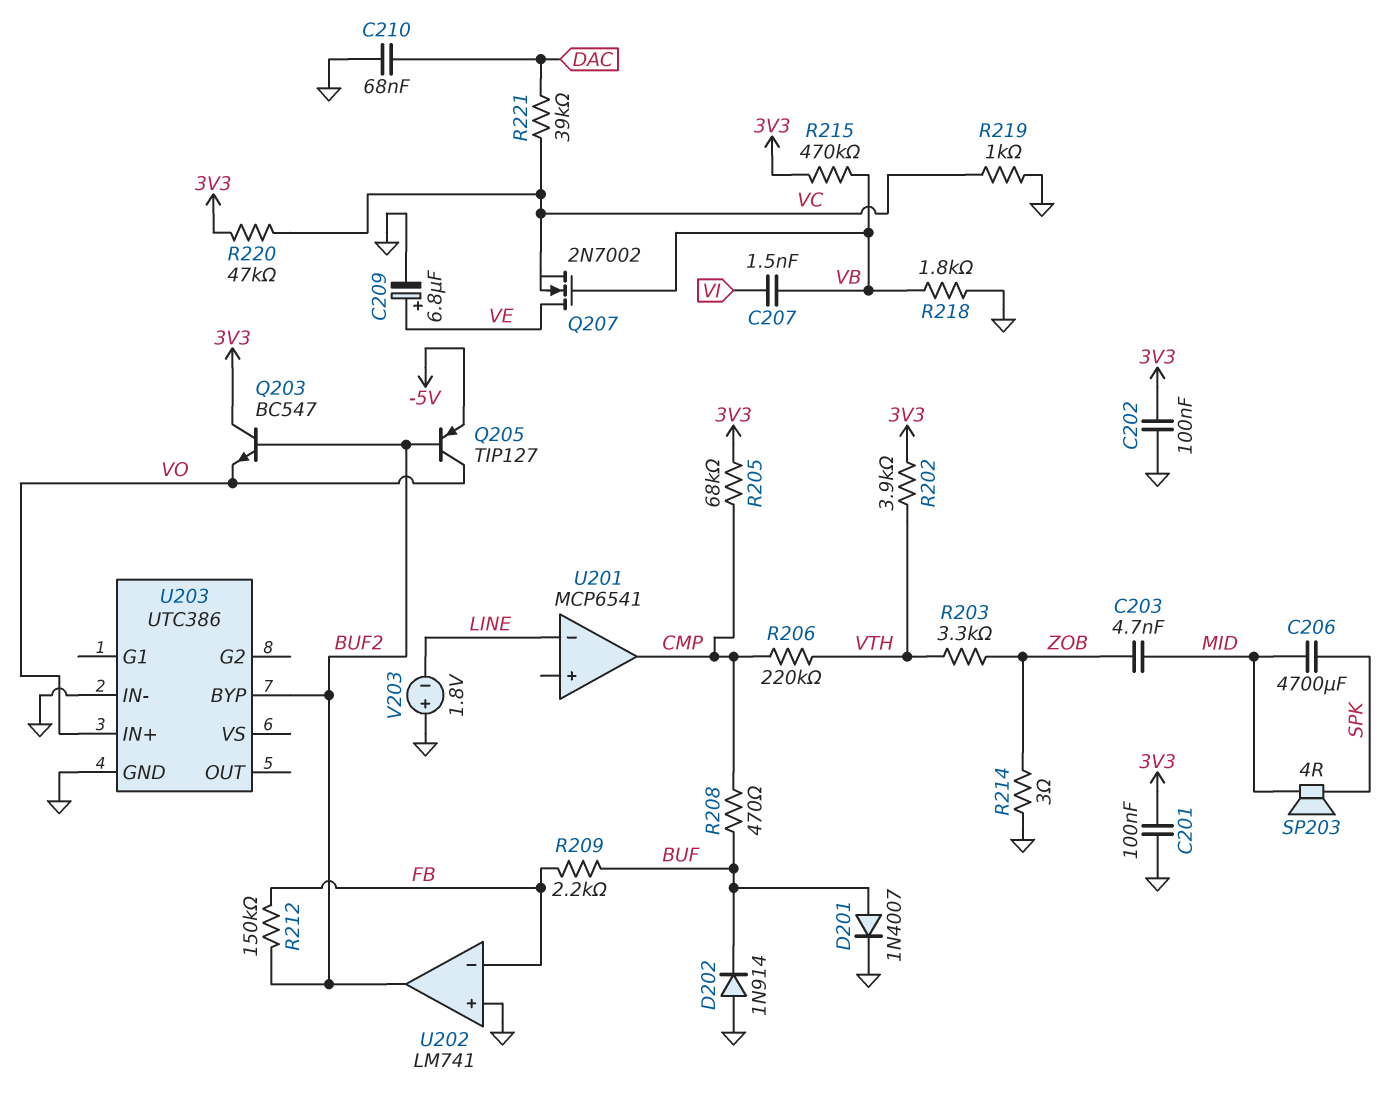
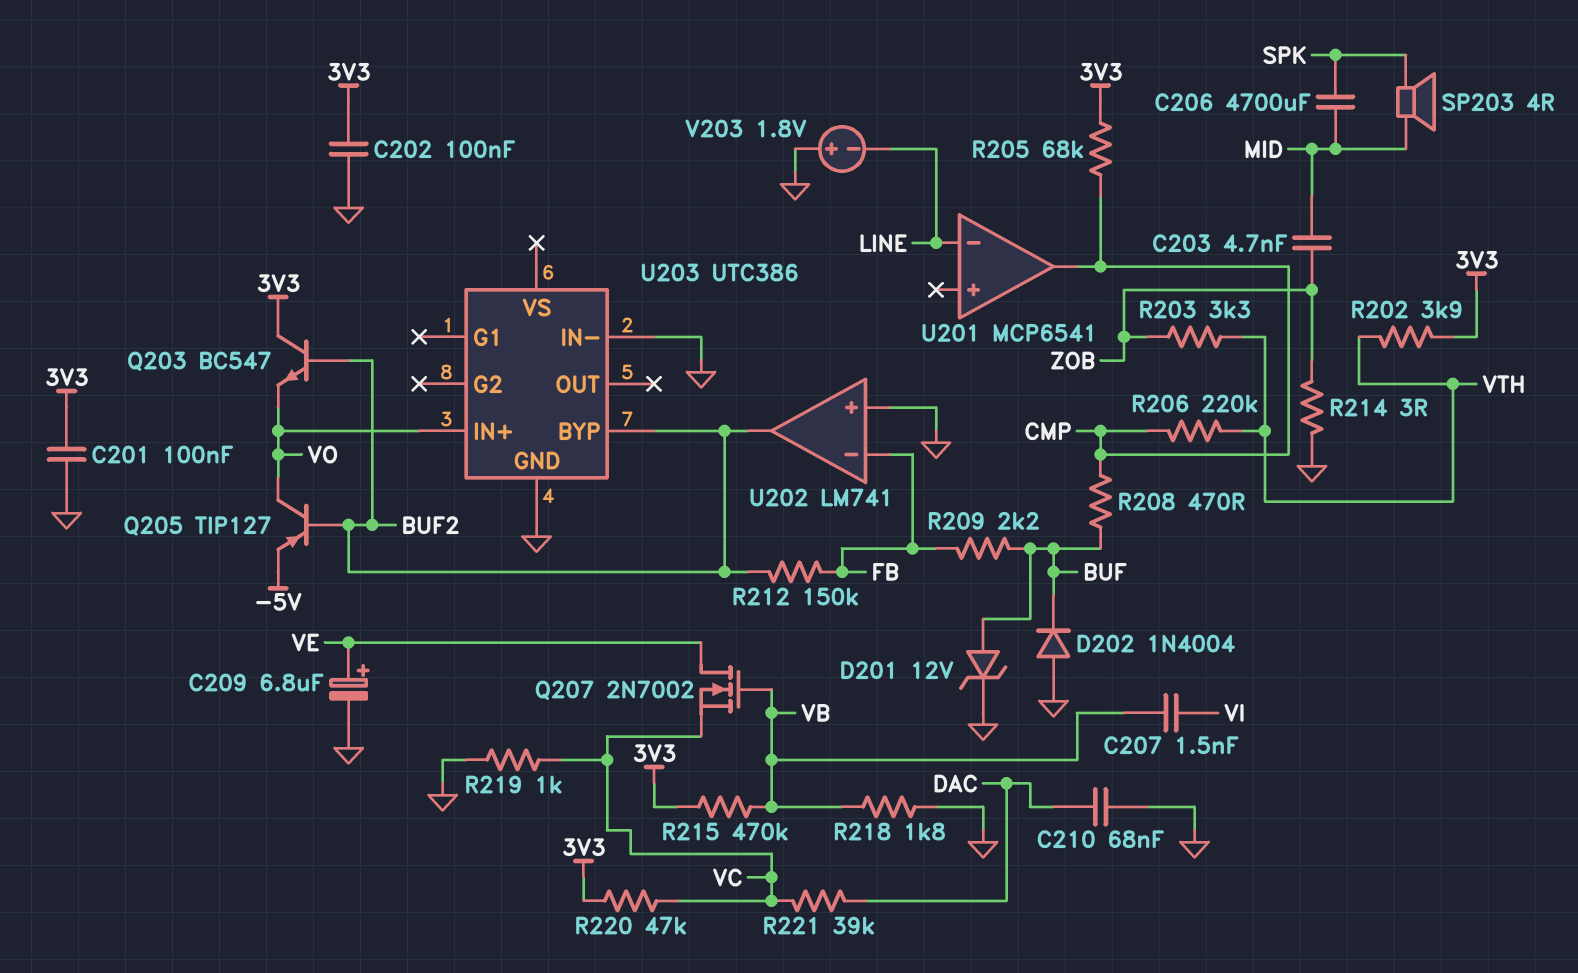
D201: diode 1N4007 (A BUF, K GND) -> zener 12V (A BUF, K GND)
D202: diode 1N914 (A GND, K BUF) -> diode 1N4004 (A GND, K BUF)

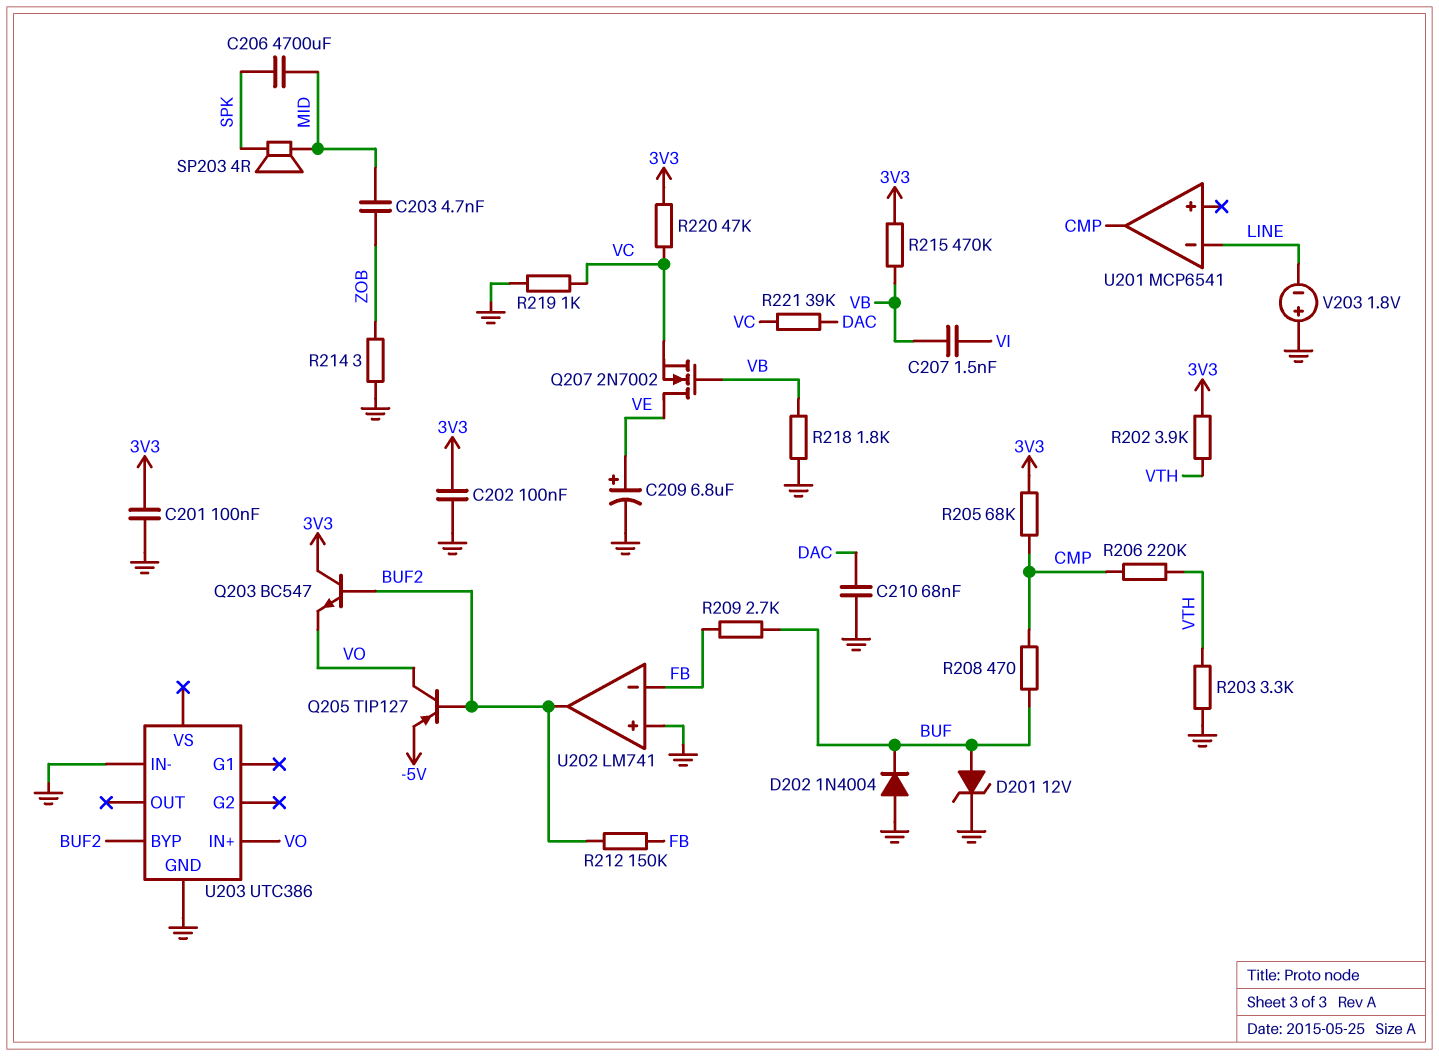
R203: 3.3k (VTH, ZOB) -> 3.3k (GND, VTH)
R209: 2.2k (BUF, FB) -> 2.7k (BUF, FB)

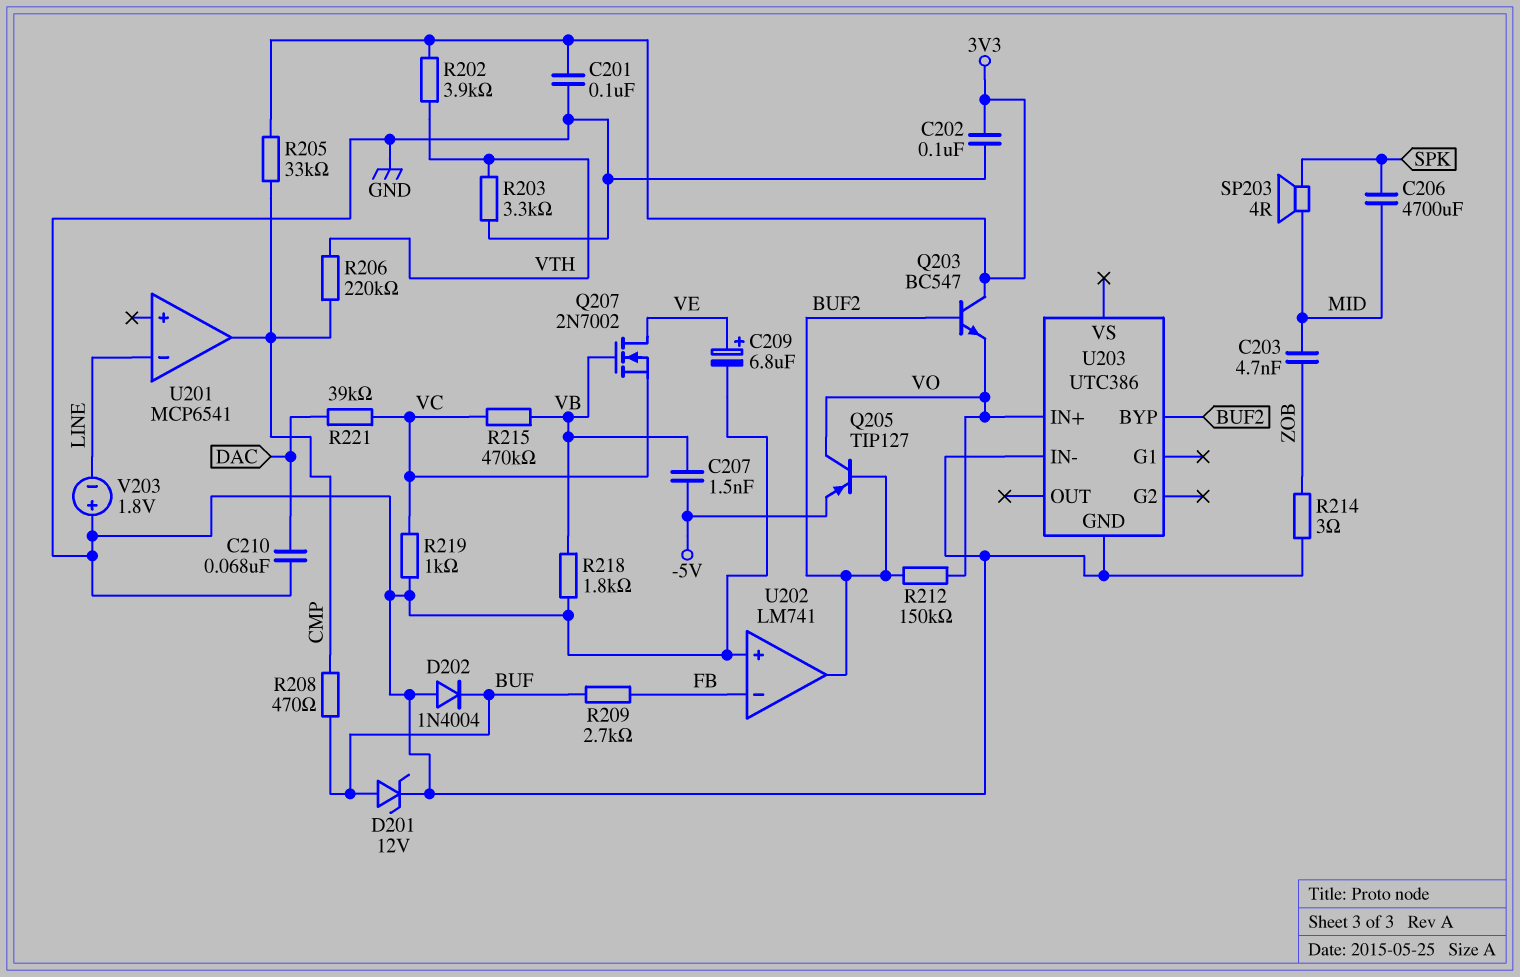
C207: 1.5nF (VB, VI) -> 1.5nF (-5V, VB)
R205: 68k (3V3, CMP) -> 33k (3V3, CMP)
R212: 150k (BUF2, FB) -> 150k (BUF2, VO)
R215: 470k (3V3, VB) -> 470k (VB, VC)
R220: 47k (3V3, VC) -> none

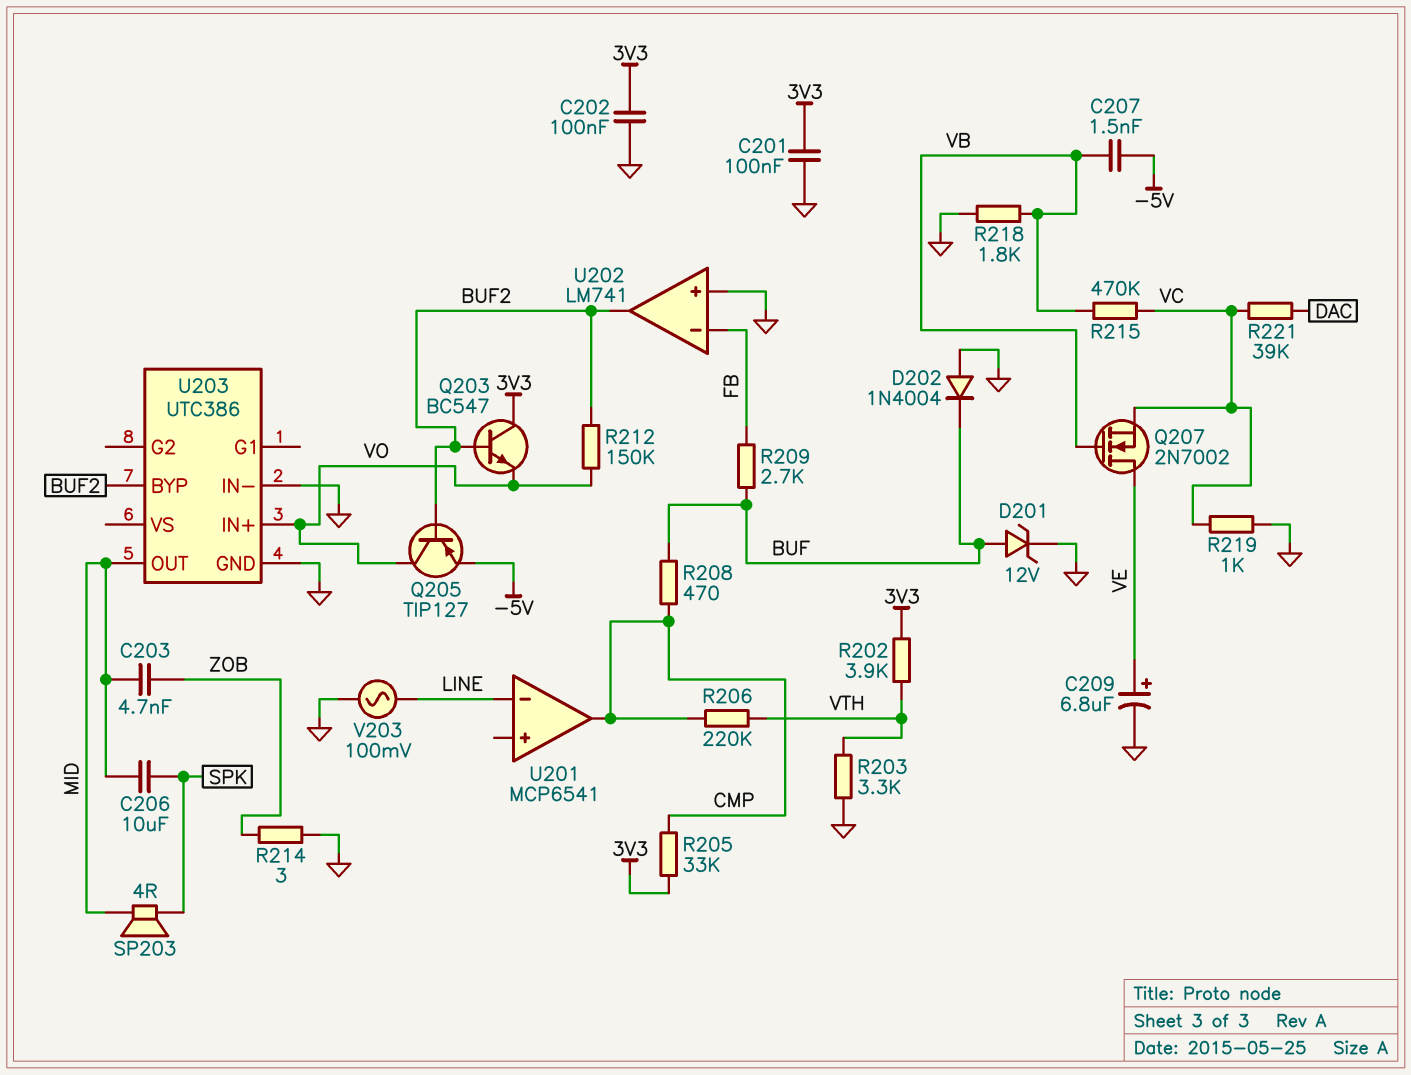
C206: 4700uF (MID, SPK) -> 10uF (MID, SPK)
C210: 68nF (DAC, GND) -> none
U203 pin OUT: none -> MID
V203: 1.8V (plus GND, minus LINE) -> AC 100mV (GND, LINE)

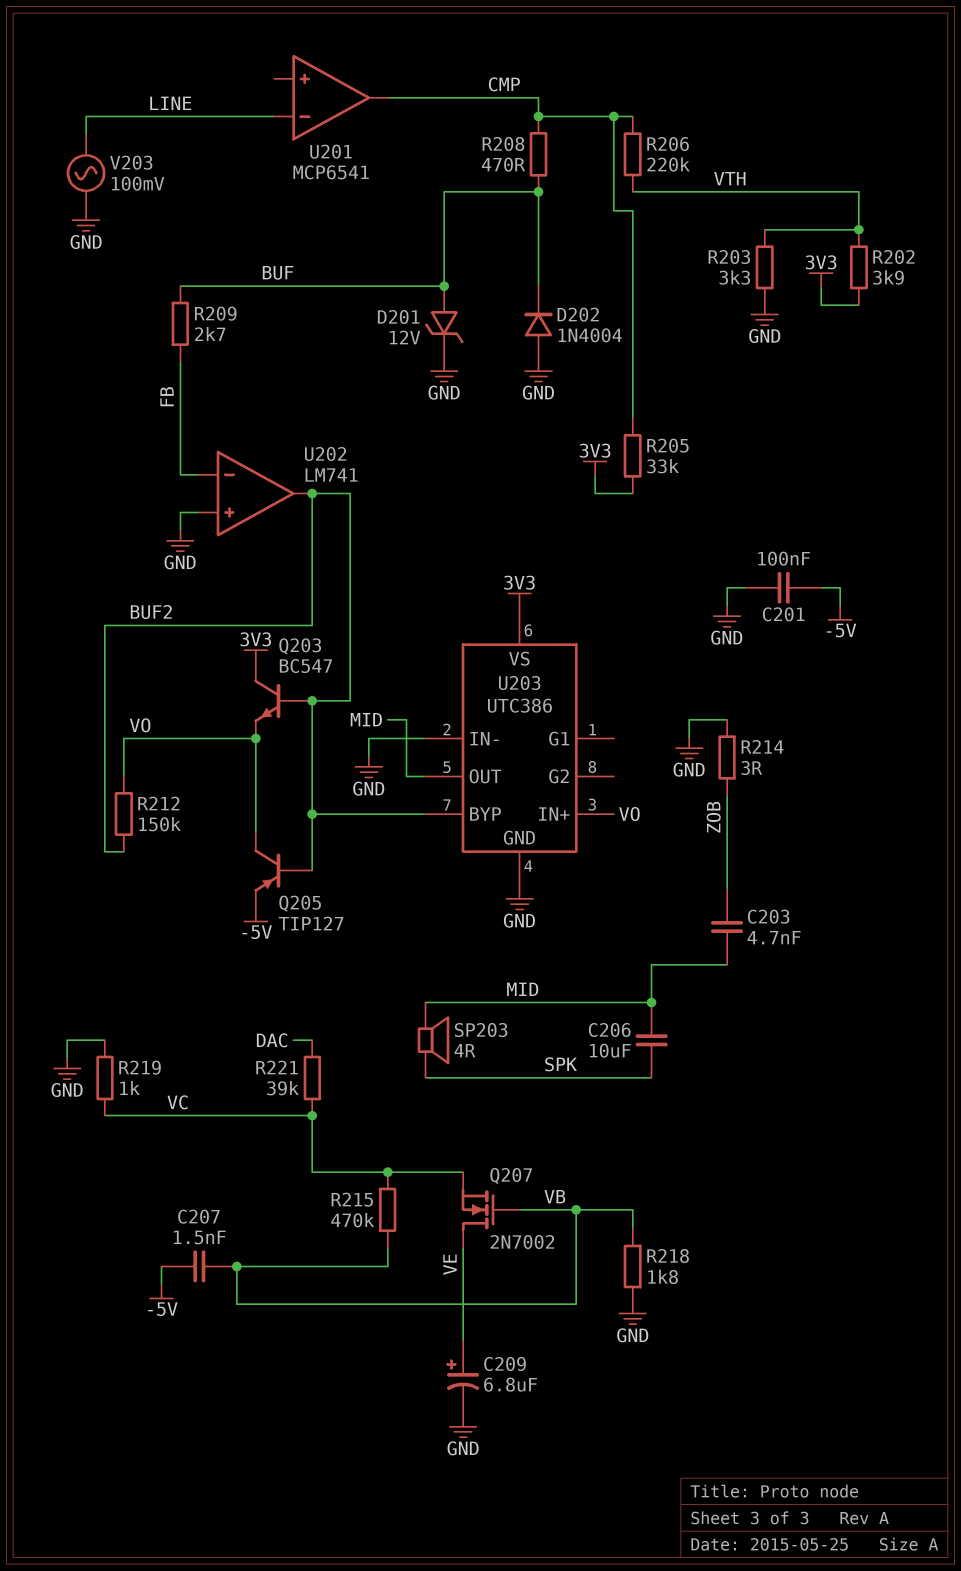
C201: 100nF (3V3, GND) -> 100nF (-5V, GND)
C202: 100nF (3V3, GND) -> none
U203 pin VS: none -> 3V3

